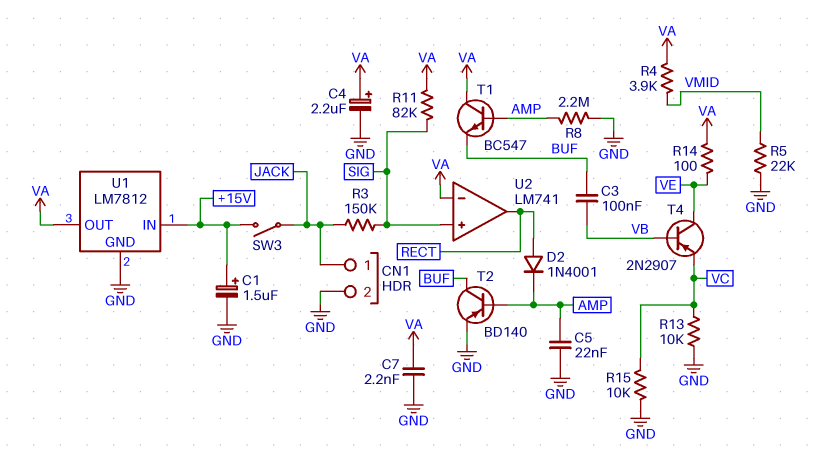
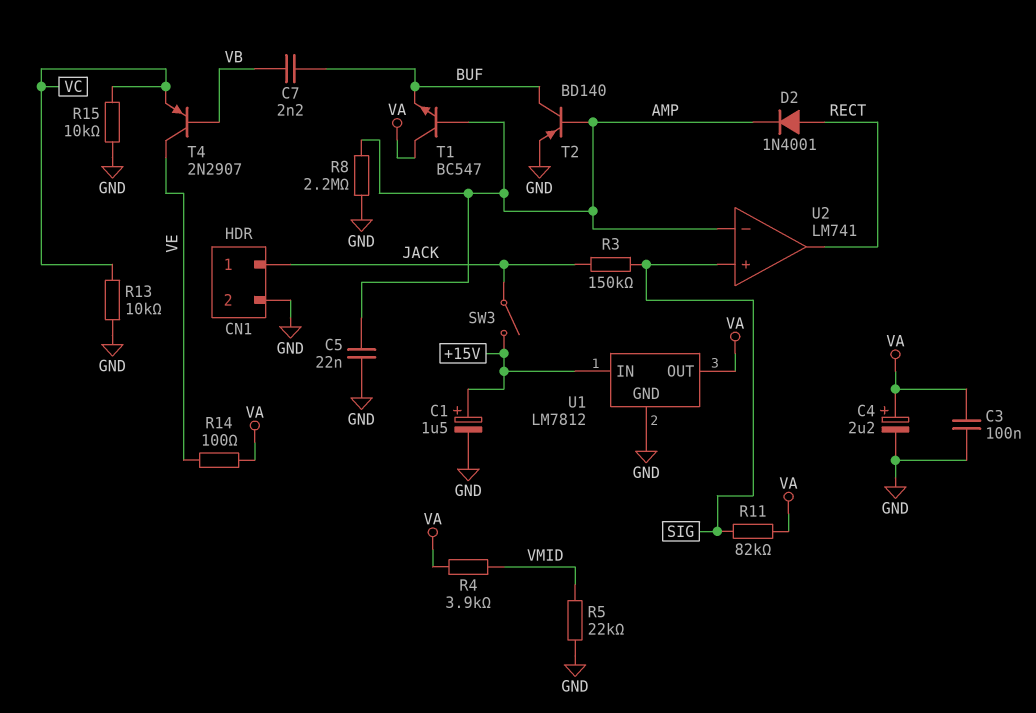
C3: 100nF (BUF, VB) -> 100nF (GND, VA)
C7: 2.2nF (GND, VA) -> 2.2nF (BUF, VB)
U2 pin in-: VA -> AMP

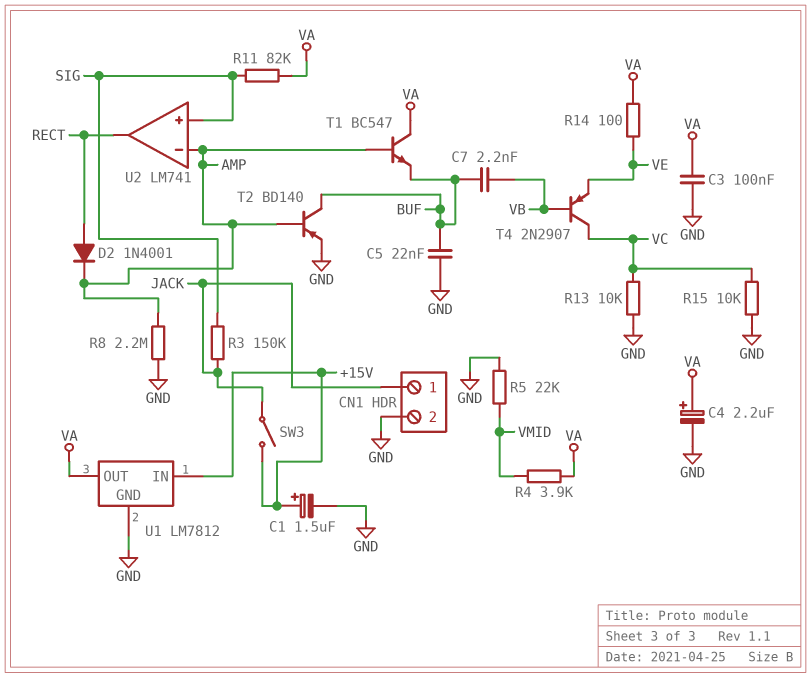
C5: 22nF (AMP, GND) -> 22nF (BUF, GND)
T4: PNP 2N2907 (B VB, C VE, E VC) -> PNP 2N2907 (B VB, C VC, E VE)

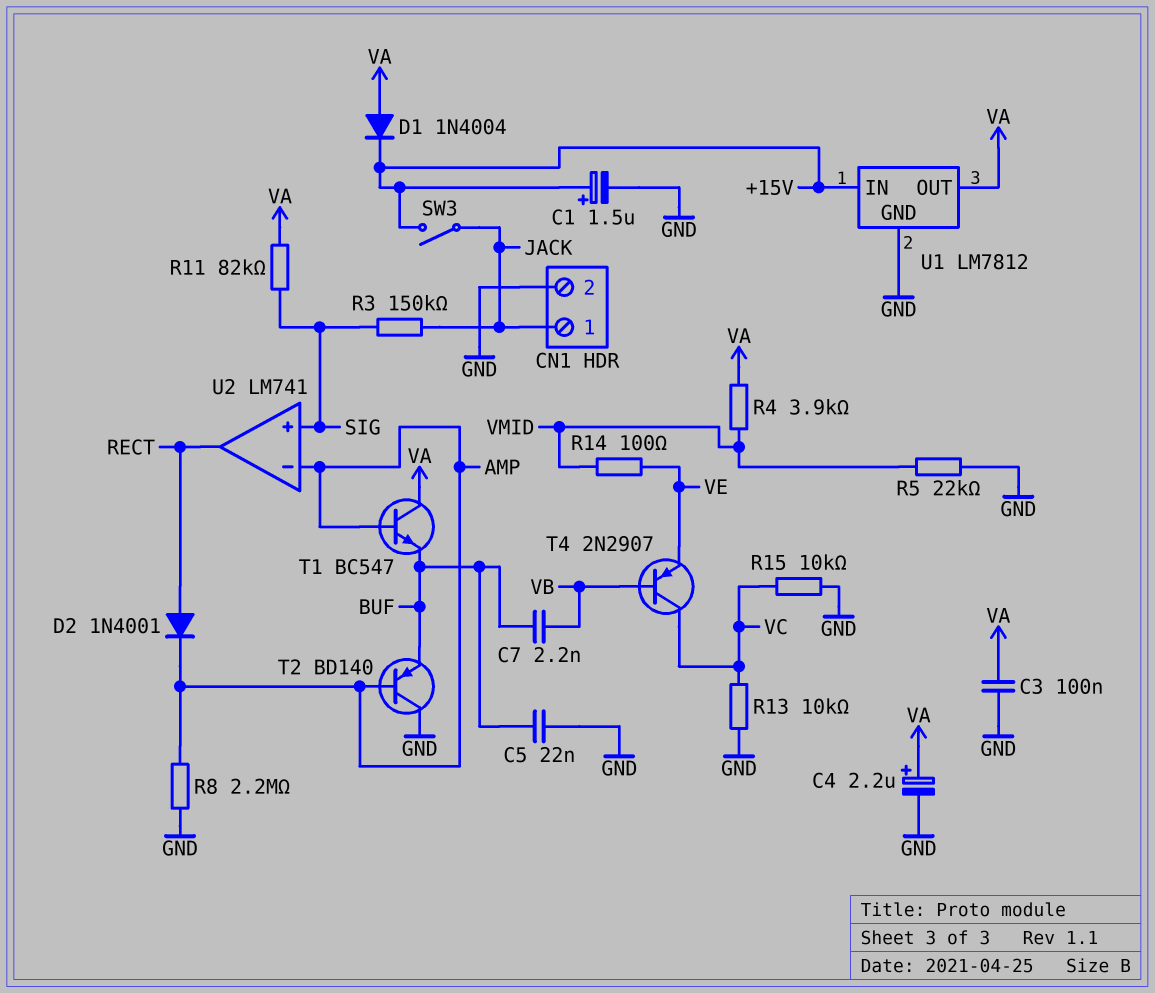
D1: none -> diode 1N4004 (A VA, K +15V)
R14: 100 (VA, VE) -> 100 (VE, VMID)
T2: PNP BD140 (B AMP, C BUF, E GND) -> PNP BD140 (B AMP, C GND, E BUF)

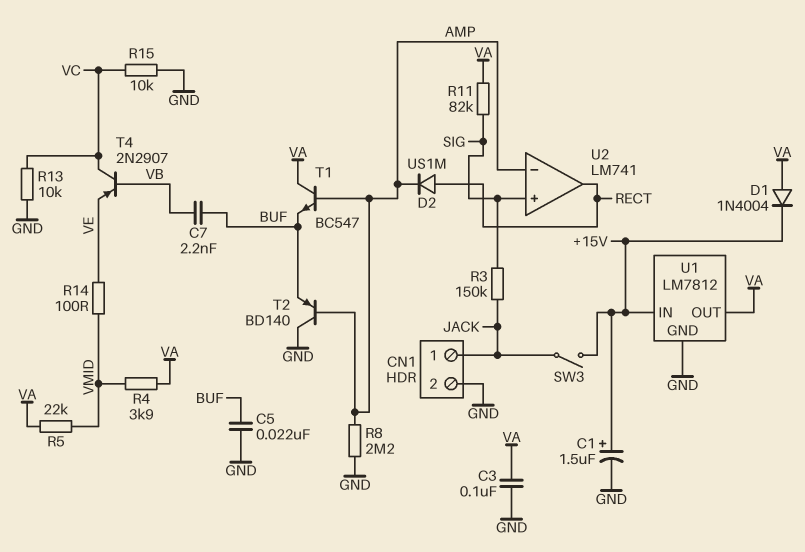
C4: 2.2uF (plus VA, minus GND) -> none
D2: diode 1N4001 (A RECT, K AMP) -> diode US1M (A RECT, K AMP)
R5: 22k (GND, VMID) -> 22k (VA, VMID)

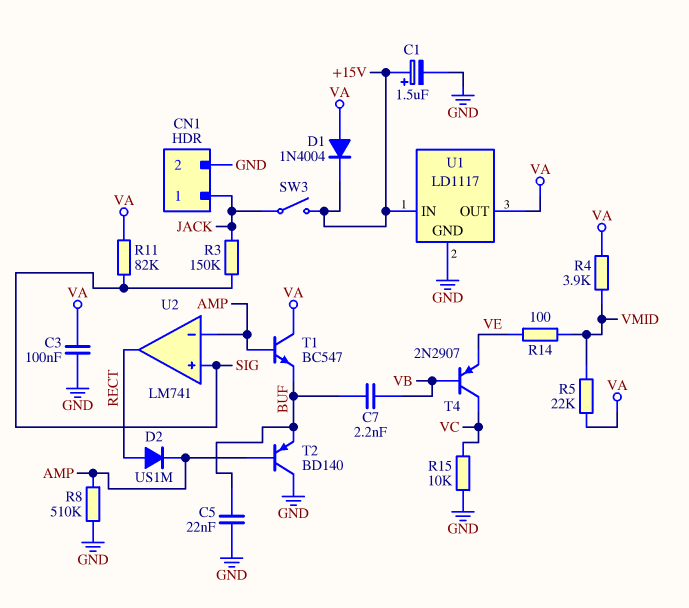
R8: 2.2M (AMP, GND) -> 510k (AMP, GND)
R13: 10k (GND, VC) -> none
U1: LM7812 -> LD1117

